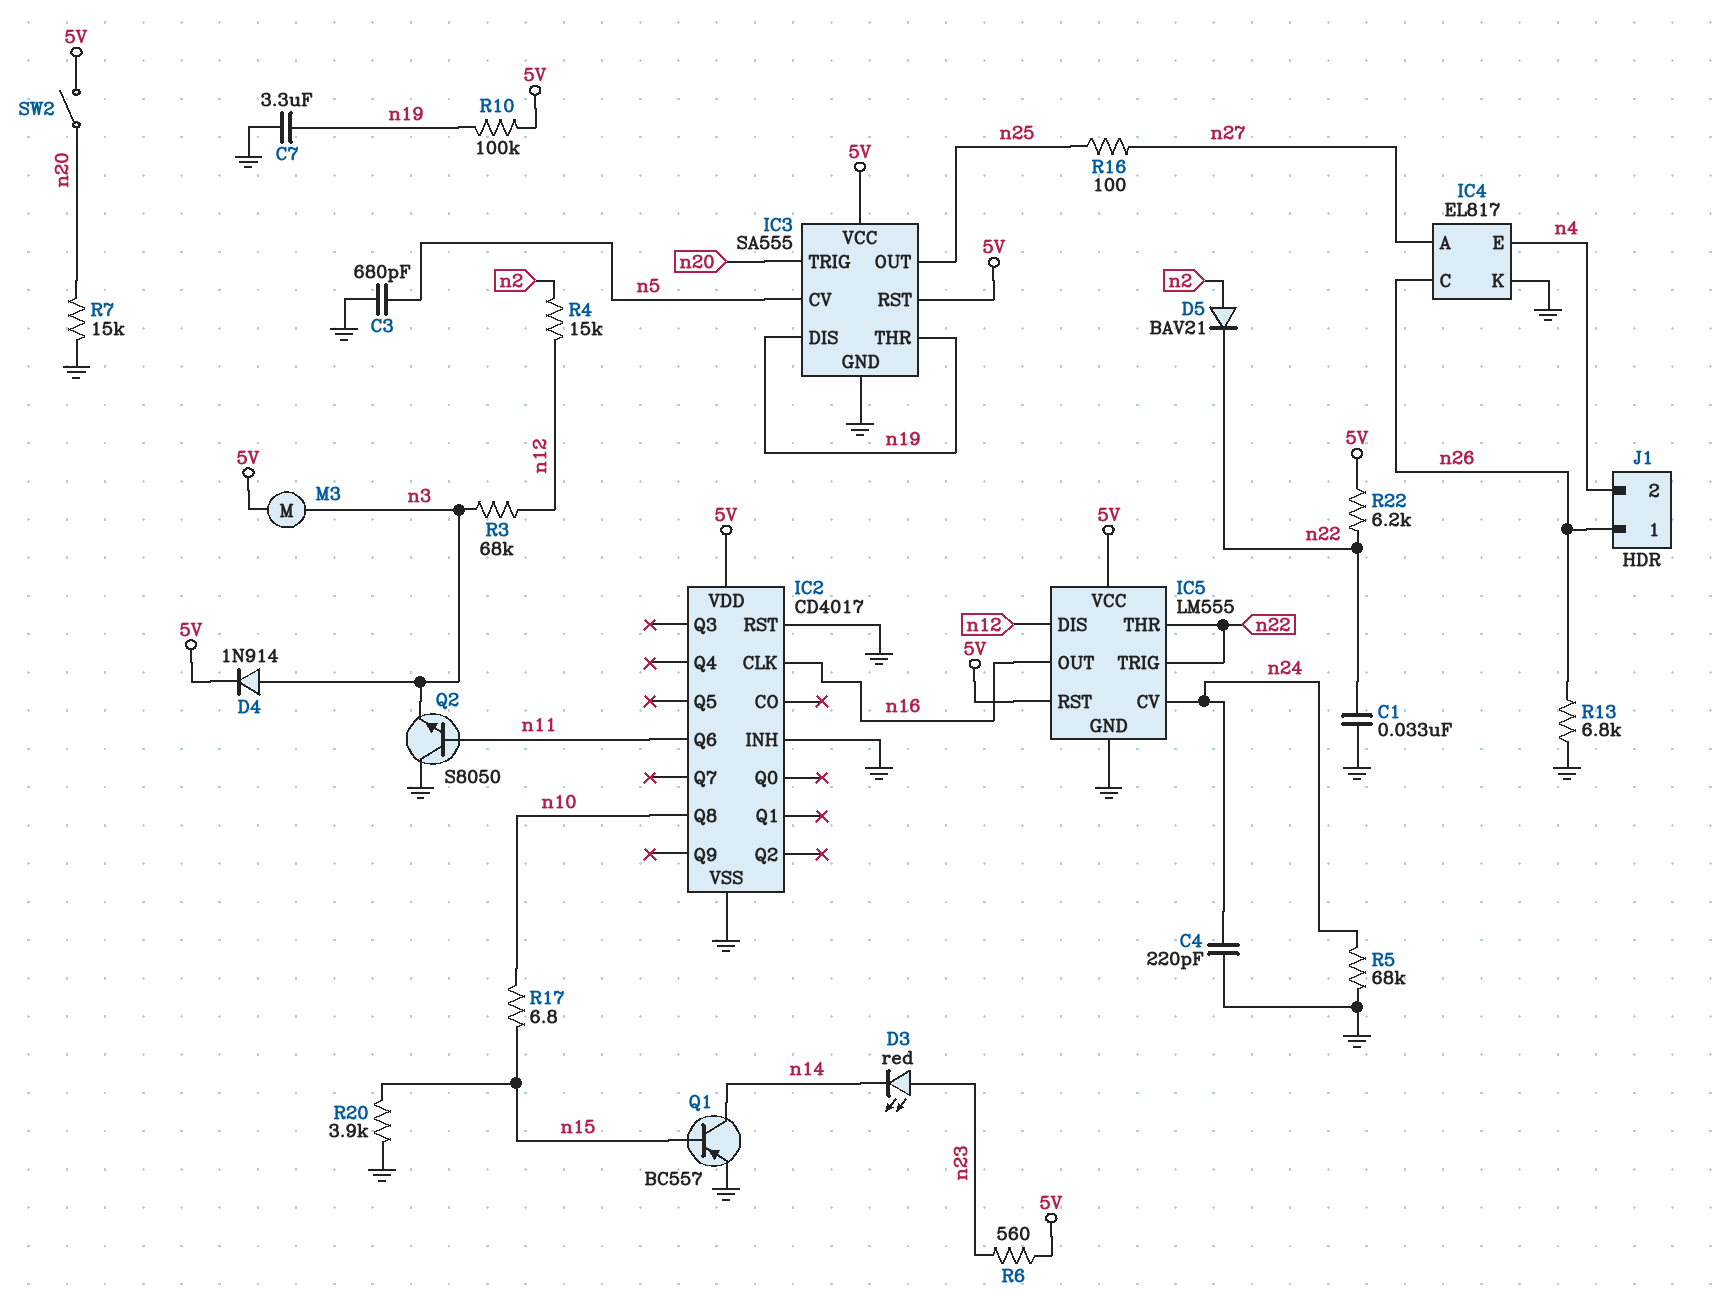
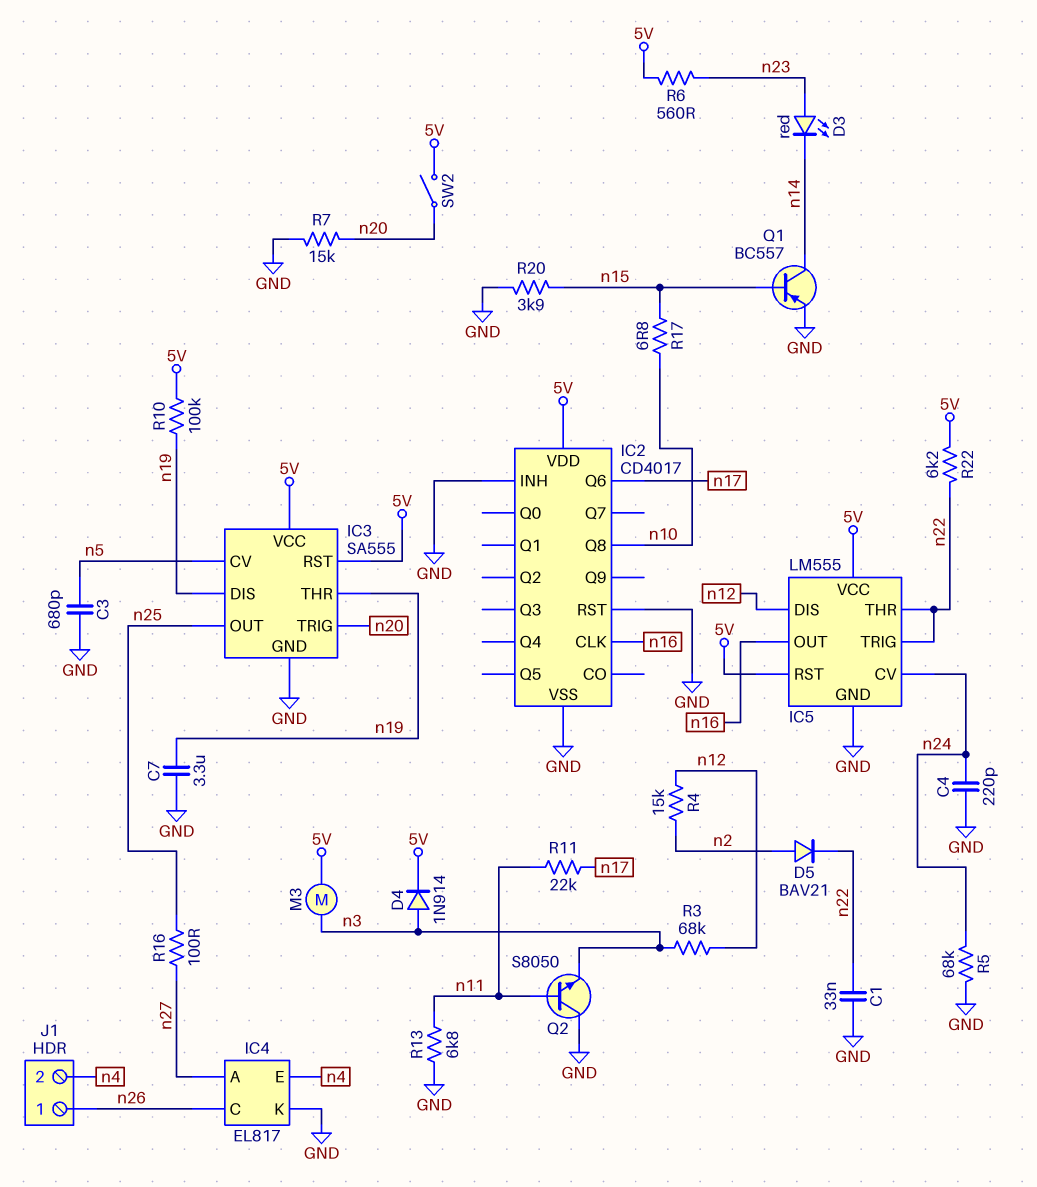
IC2 pin Q6: n11 -> n17
R11: none -> 22k (n11, n17)
R13: 6.8k (GND, n26) -> 6.8k (GND, n11)

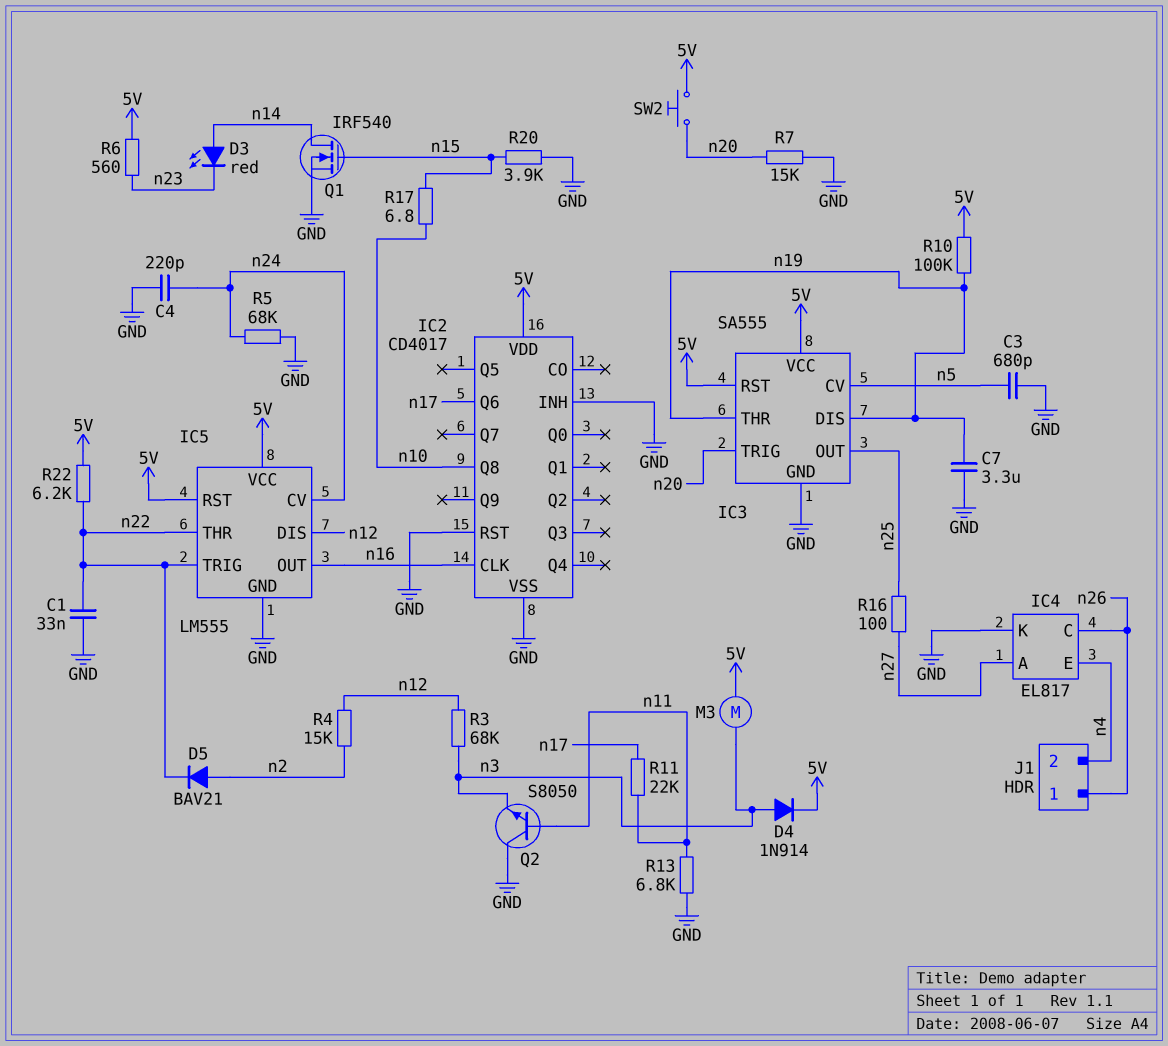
D3: LED red (A n23, K n14) -> LED red (A n14, K n23)
Q1: PNP BC557 (B n15, C n14, E GND) -> NMOS IRF540 (G n15, D n14, S GND)
SW2: switch (5V, n20) -> button (5V, n20)

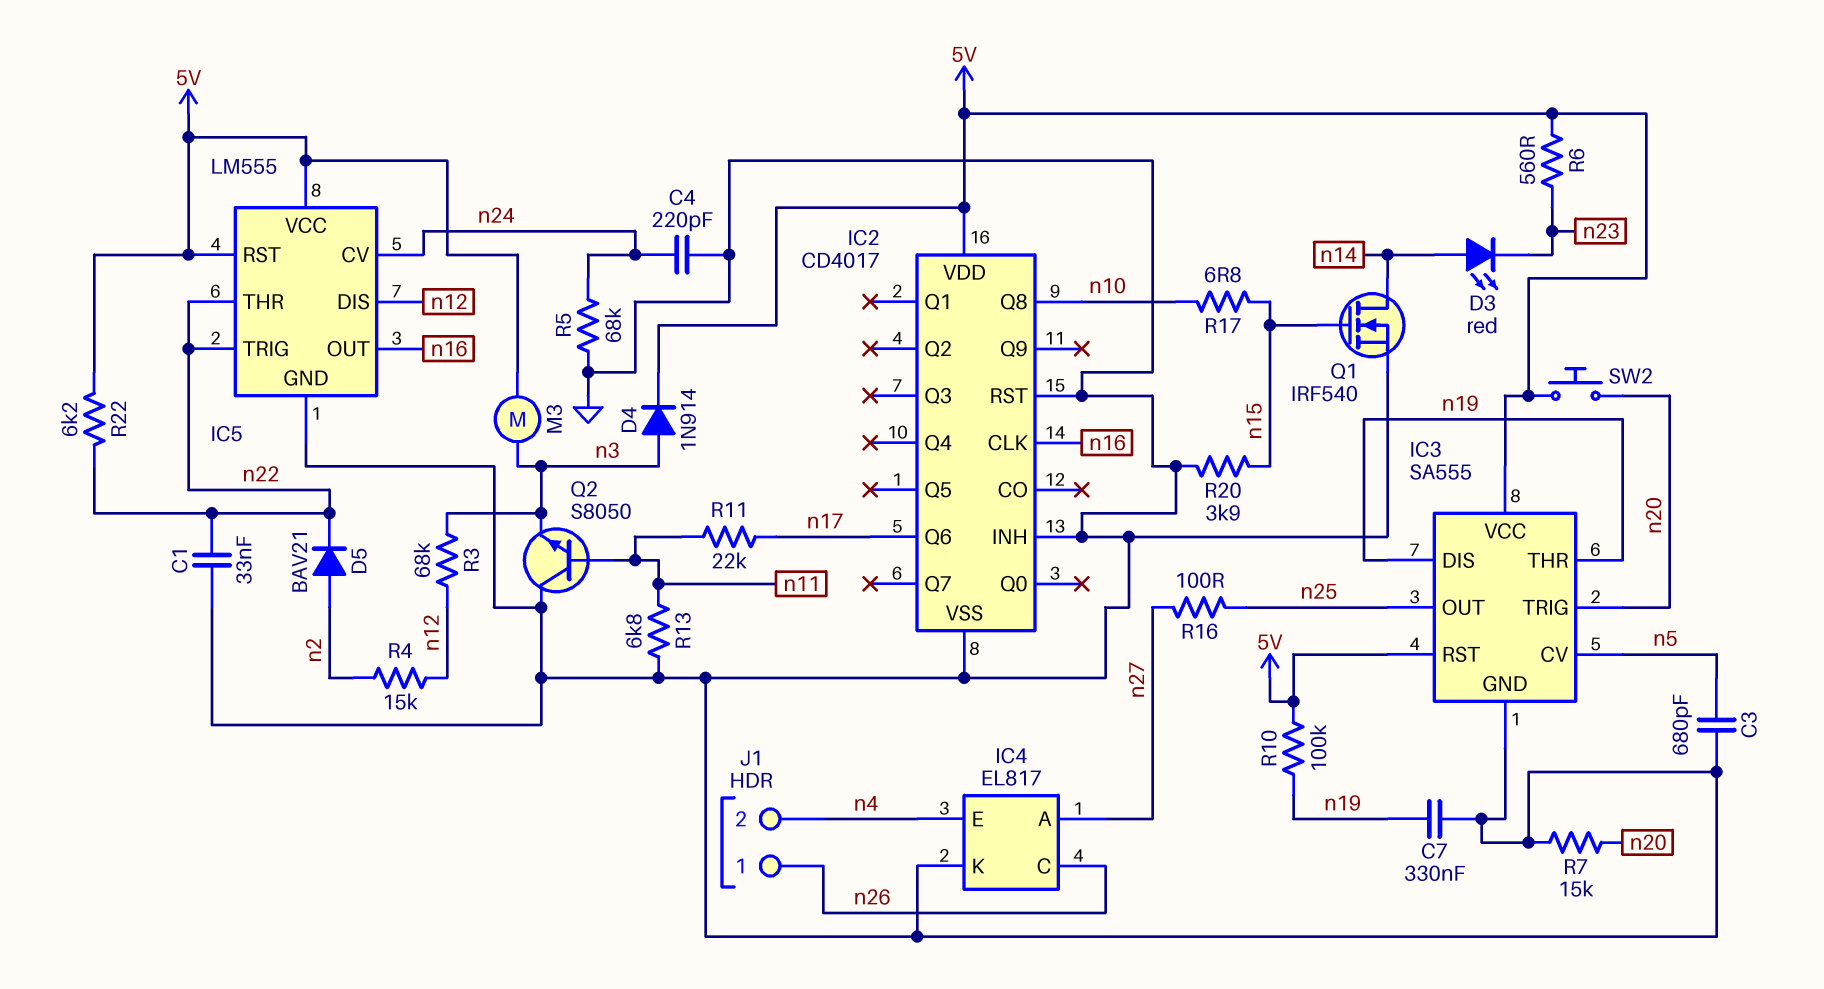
C7: 3.3uF (GND, n19) -> 330nF (GND, n19)

